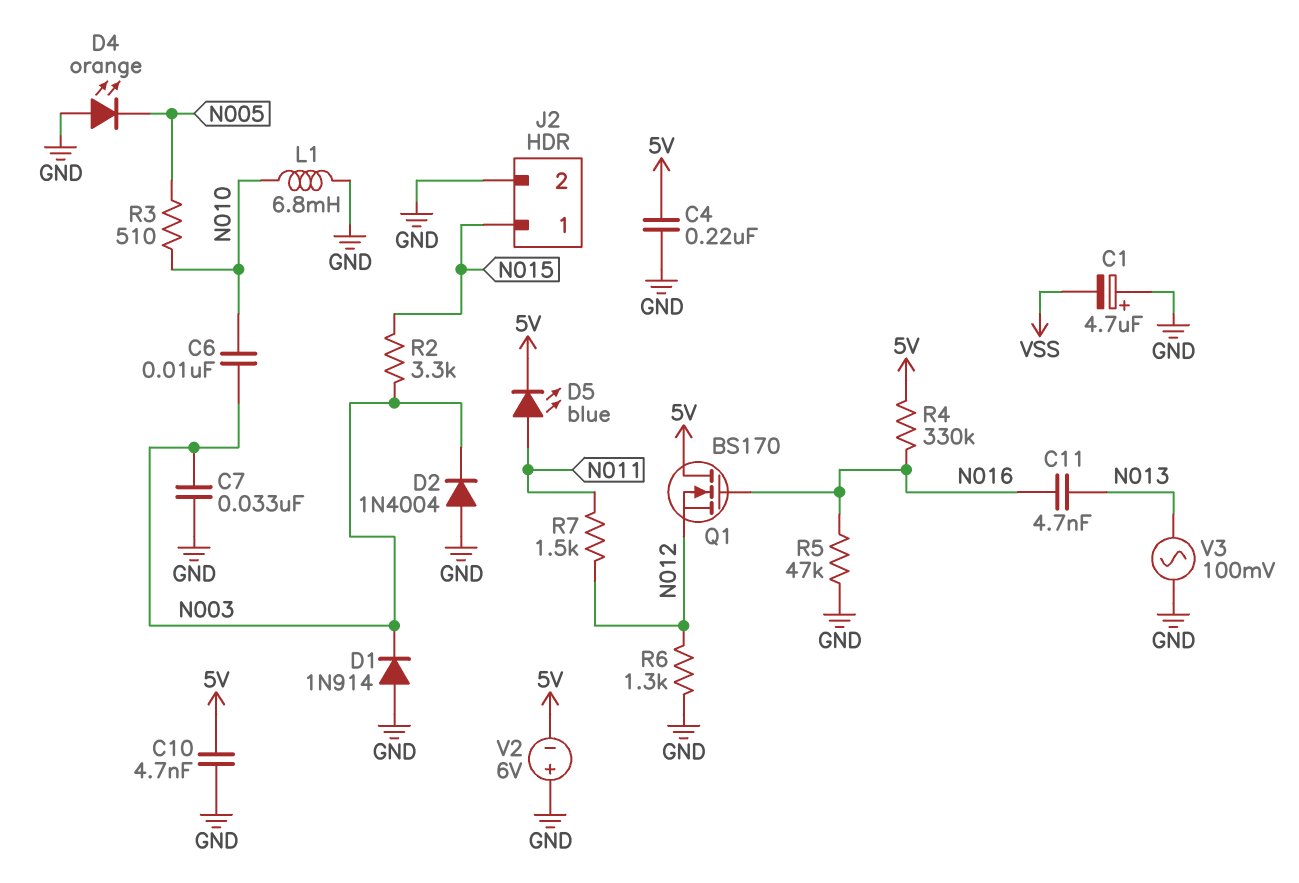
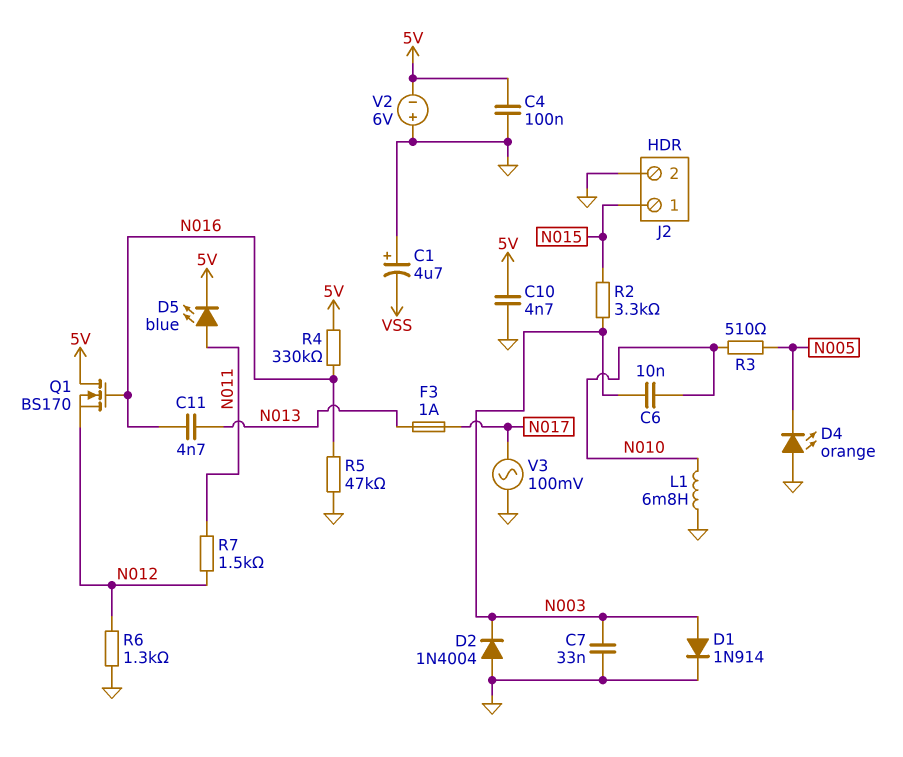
C4: 220nF (5V, GND) -> 100nF (5V, GND)
D1: diode 1N914 (A GND, K N003) -> diode 1N914 (A N003, K GND)
F3: none -> 1A (N013, N017)
V3: AC 100mV (GND, N013) -> AC 100mV (GND, N017)

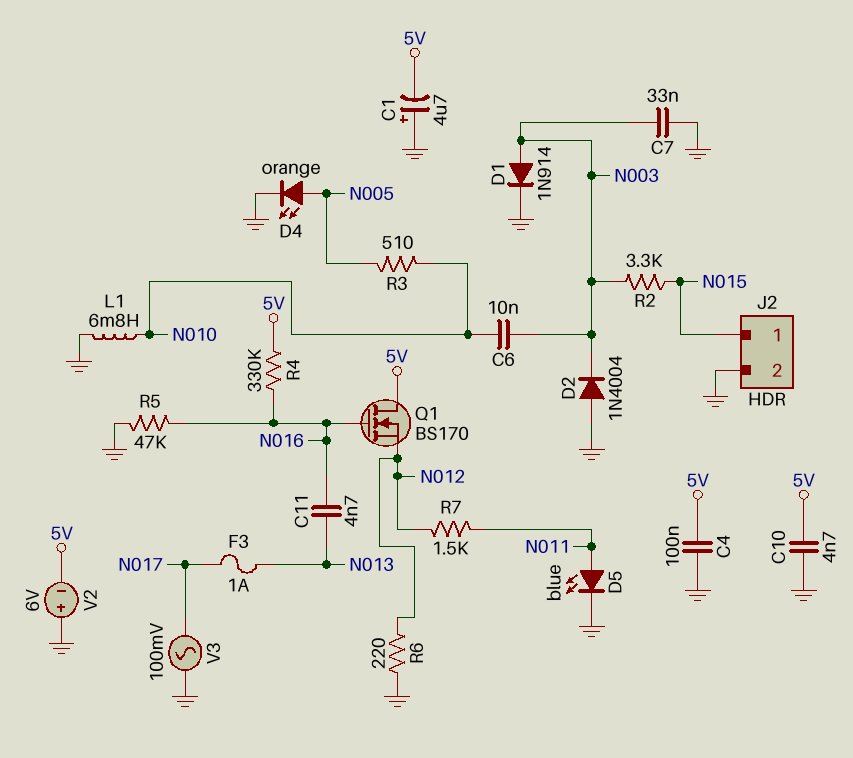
C1: 4.7uF (plus GND, minus VSS) -> 4.7uF (plus GND, minus 5V)
D4: LED orange (A GND, K N005) -> LED orange (A N005, K GND)
D5: LED blue (A N011, K 5V) -> LED blue (A N011, K GND)
R6: 1.3k (GND, N012) -> 220 (GND, N012)

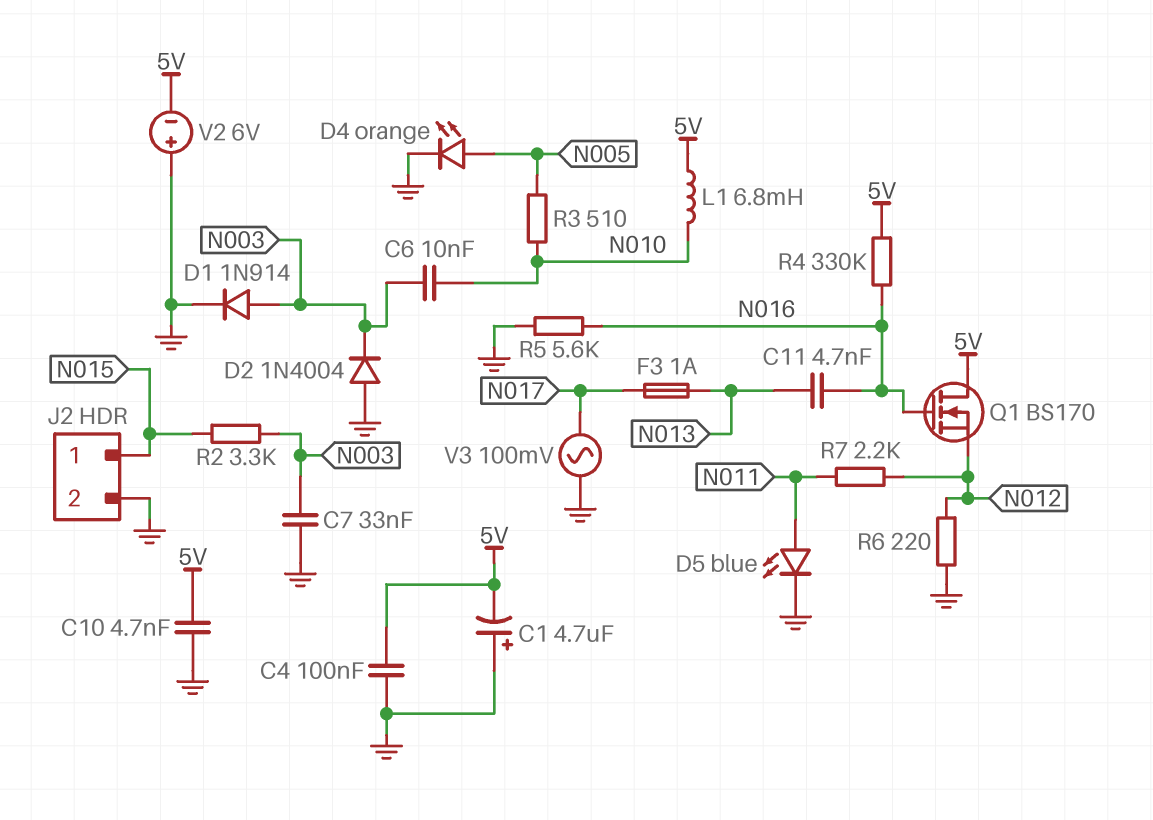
L1: 6.8mH (GND, N010) -> 6.8mH (5V, N010)
R5: 47k (GND, N016) -> 5.6k (GND, N016)
R7: 1.5k (N011, N012) -> 2.2k (N011, N012)

